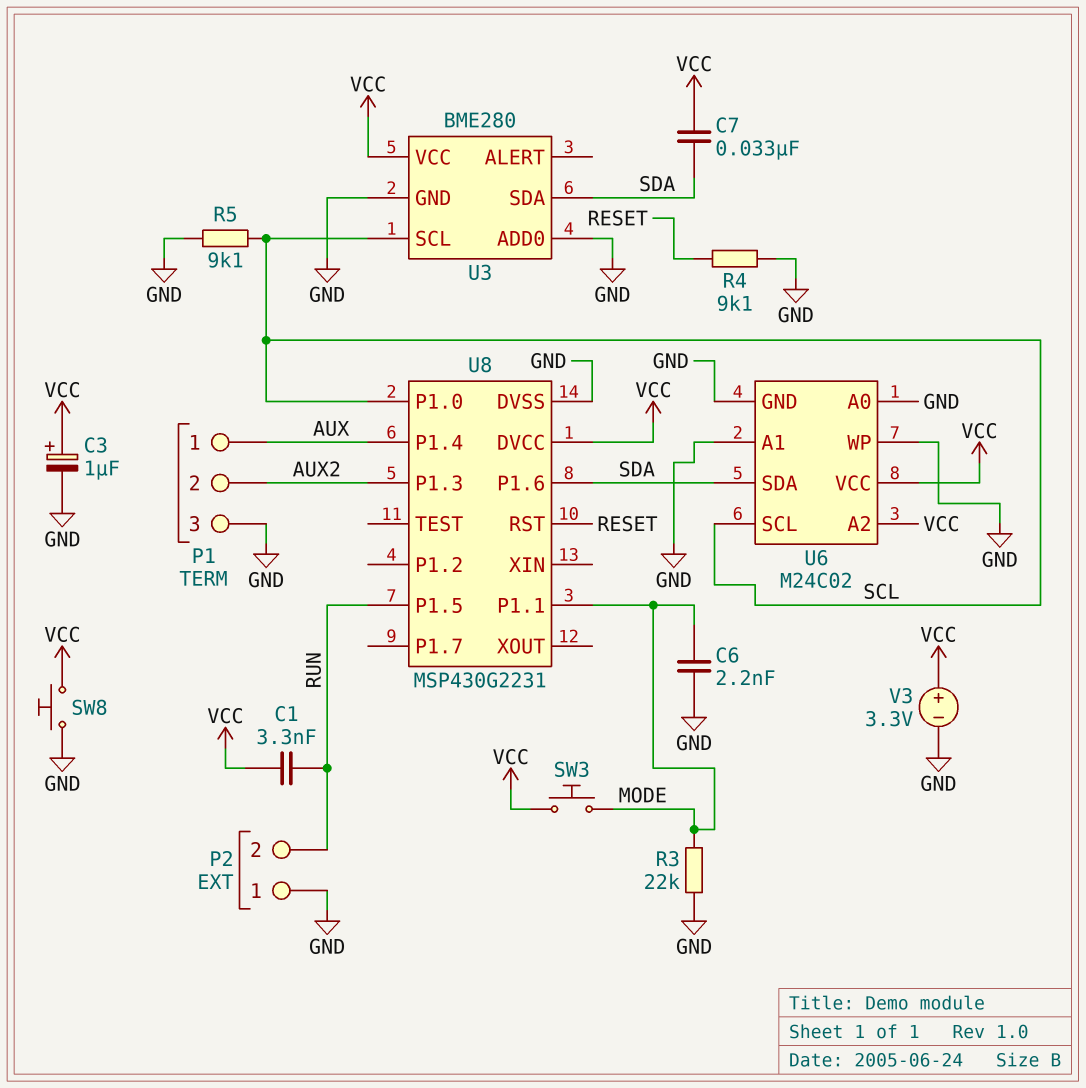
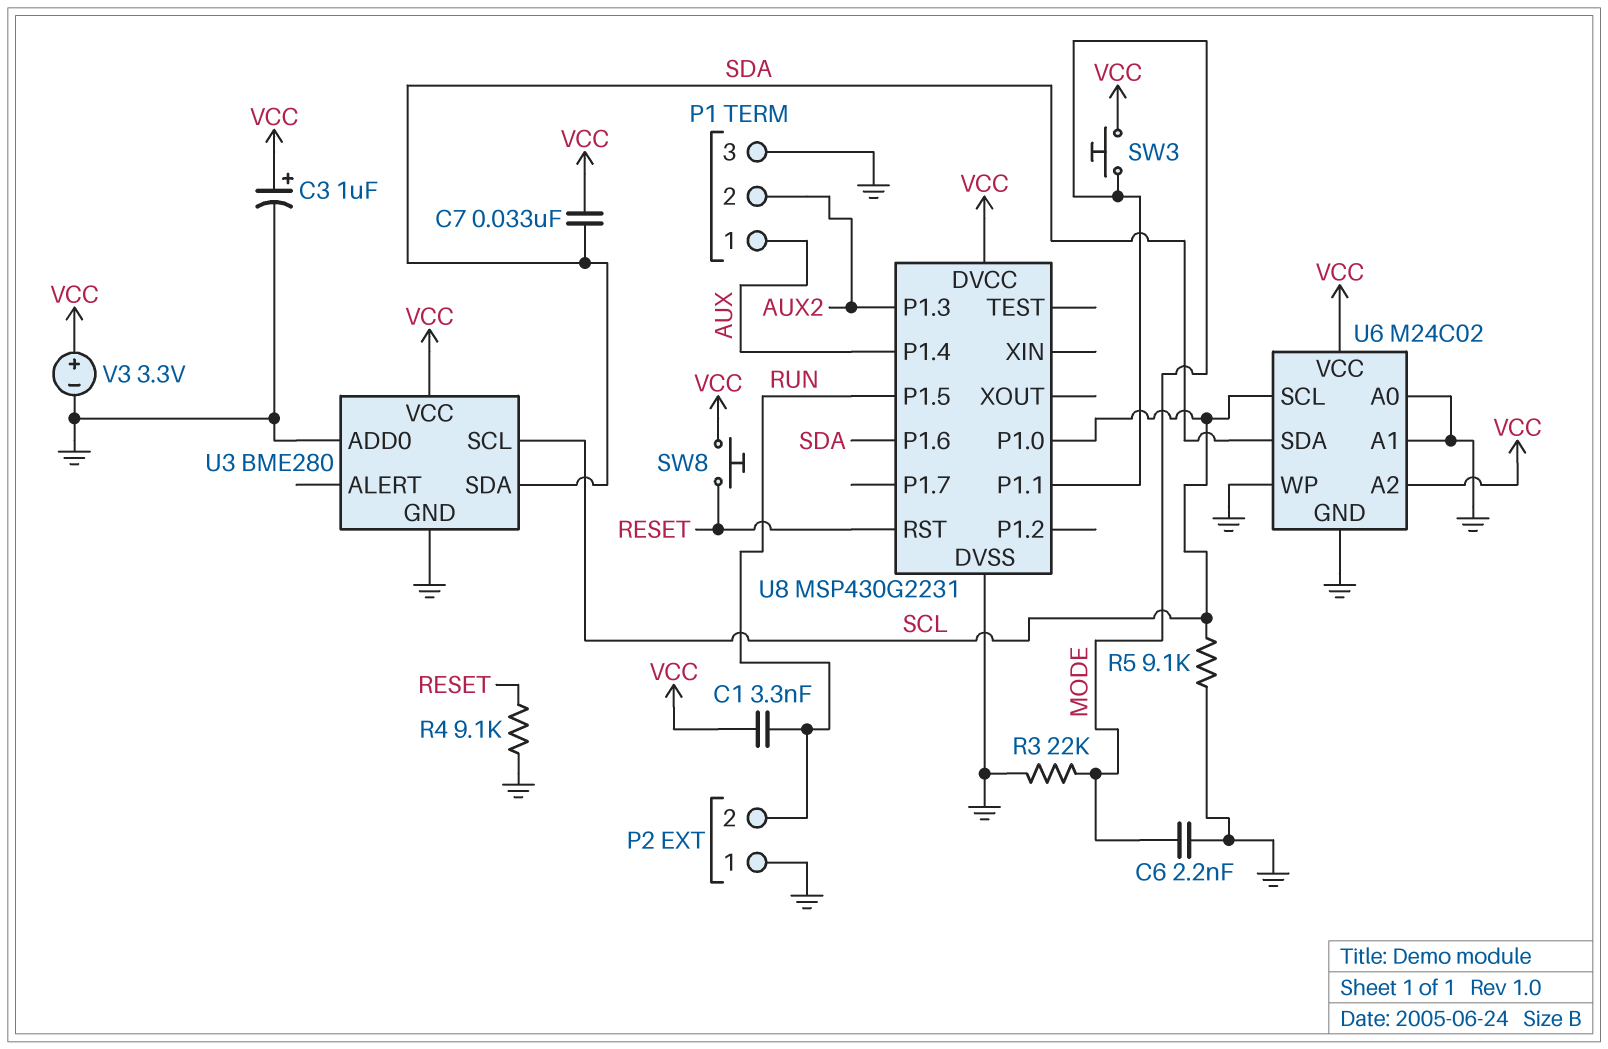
SW8: button (GND, VCC) -> button (RESET, VCC)

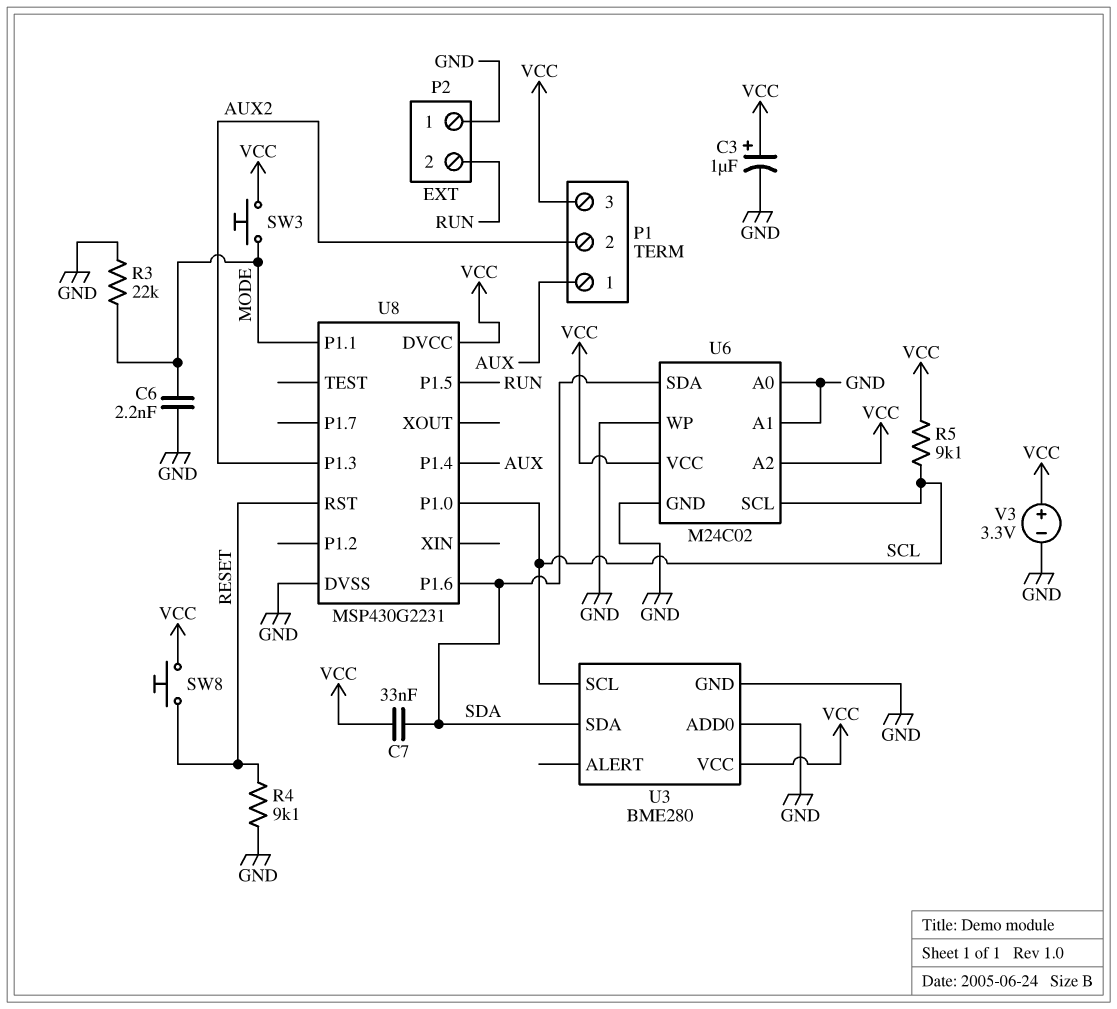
C1: 3.3nF (RUN, VCC) -> none
P1 pin 3: GND -> VCC
R5: 9.1k (GND, SCL) -> 9.1k (SCL, VCC)

